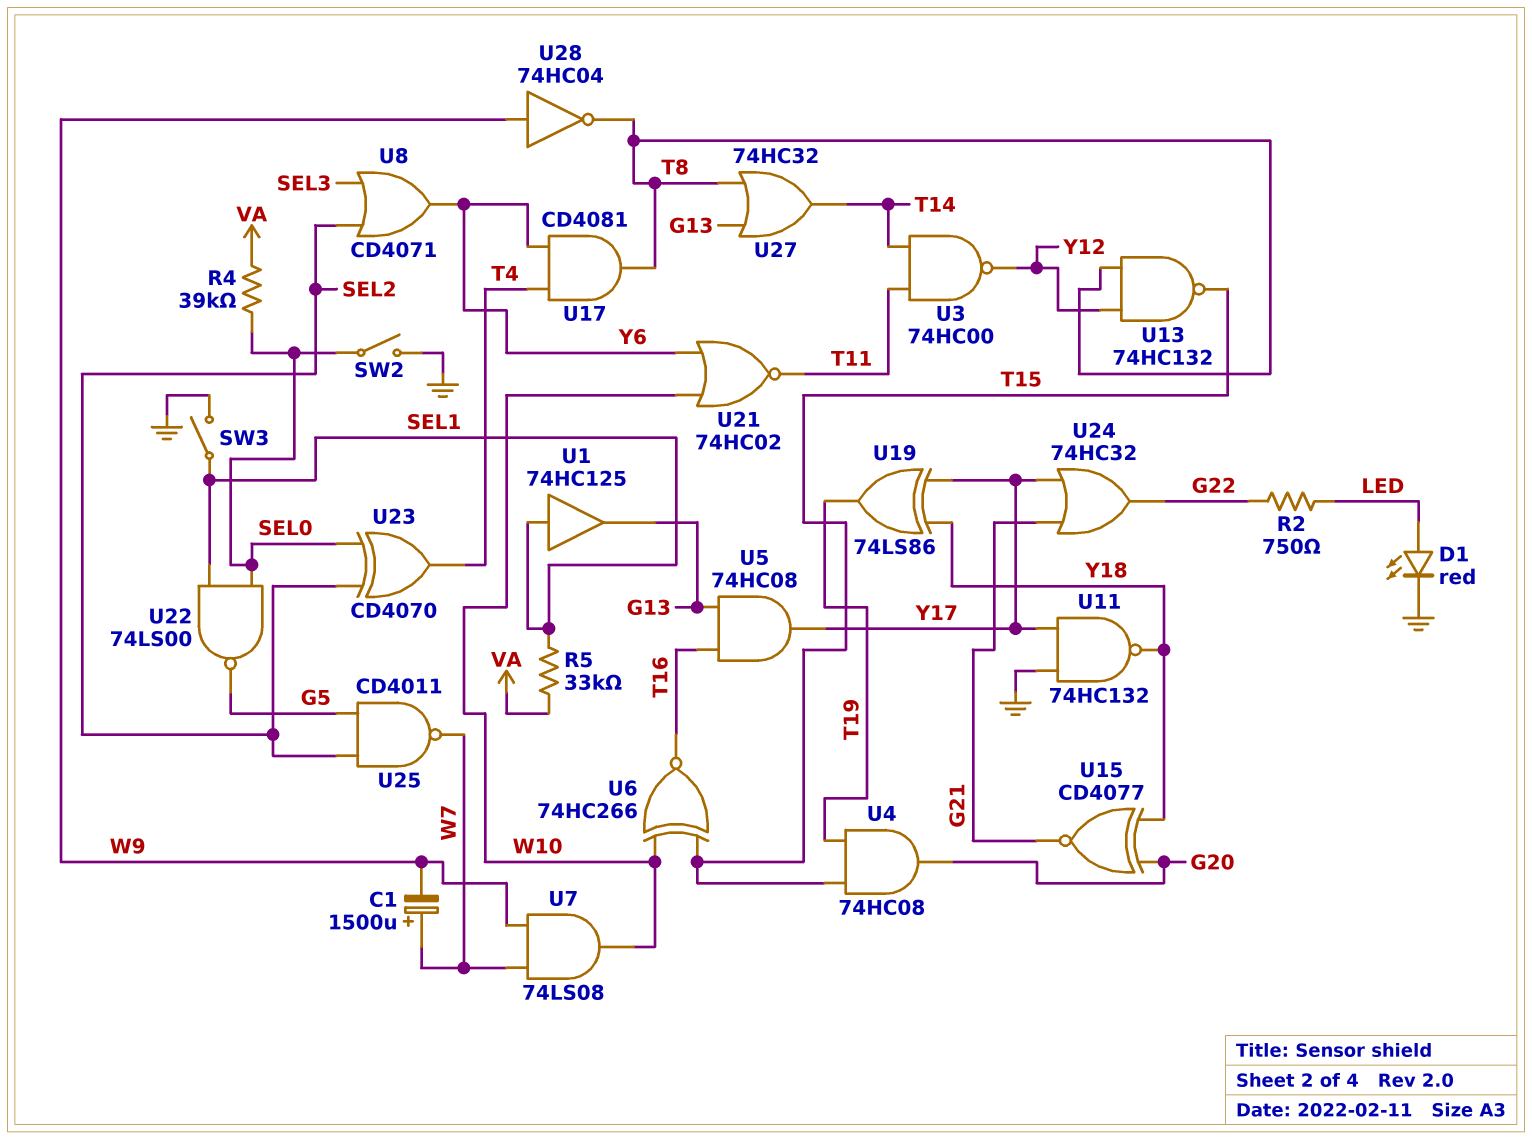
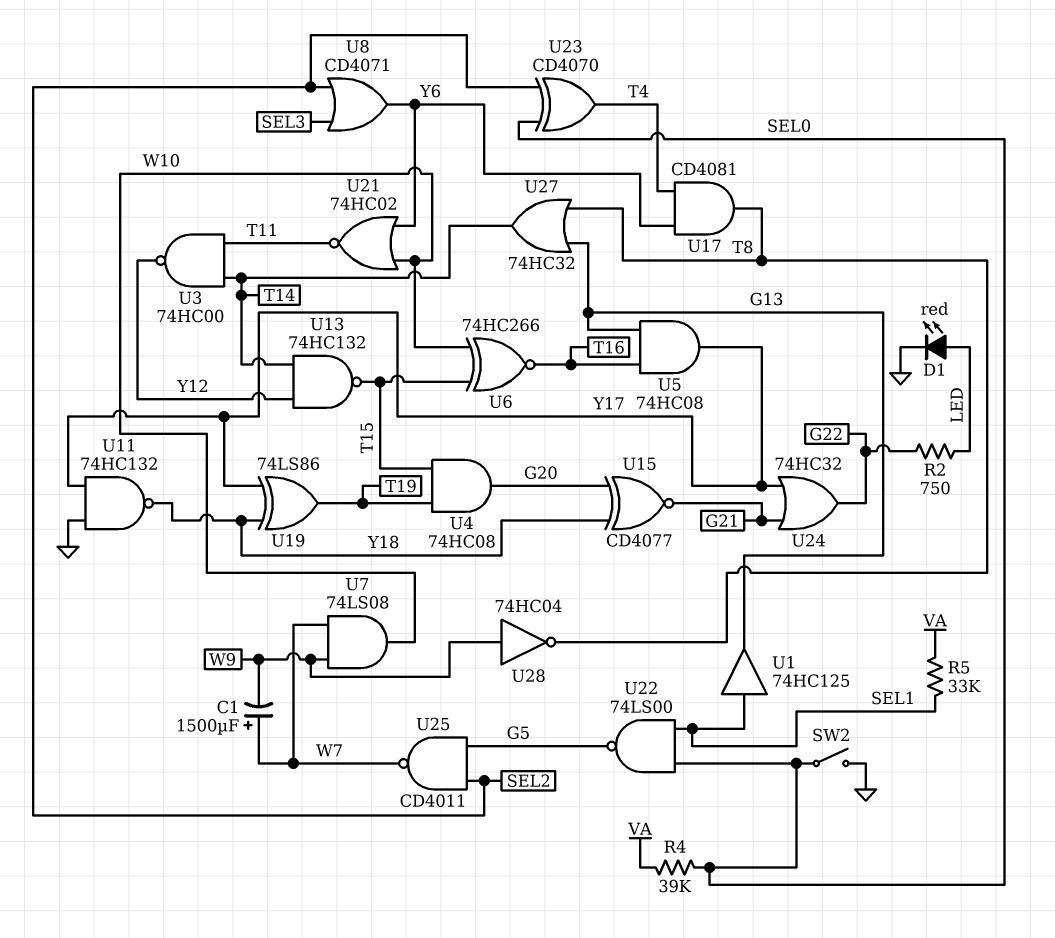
SW3: switch (GND, SEL1) -> none
U13: NAND 74HC132 (in T8, in Y12, out T15) -> NAND 74HC132 (in T14, in Y12, out T15)

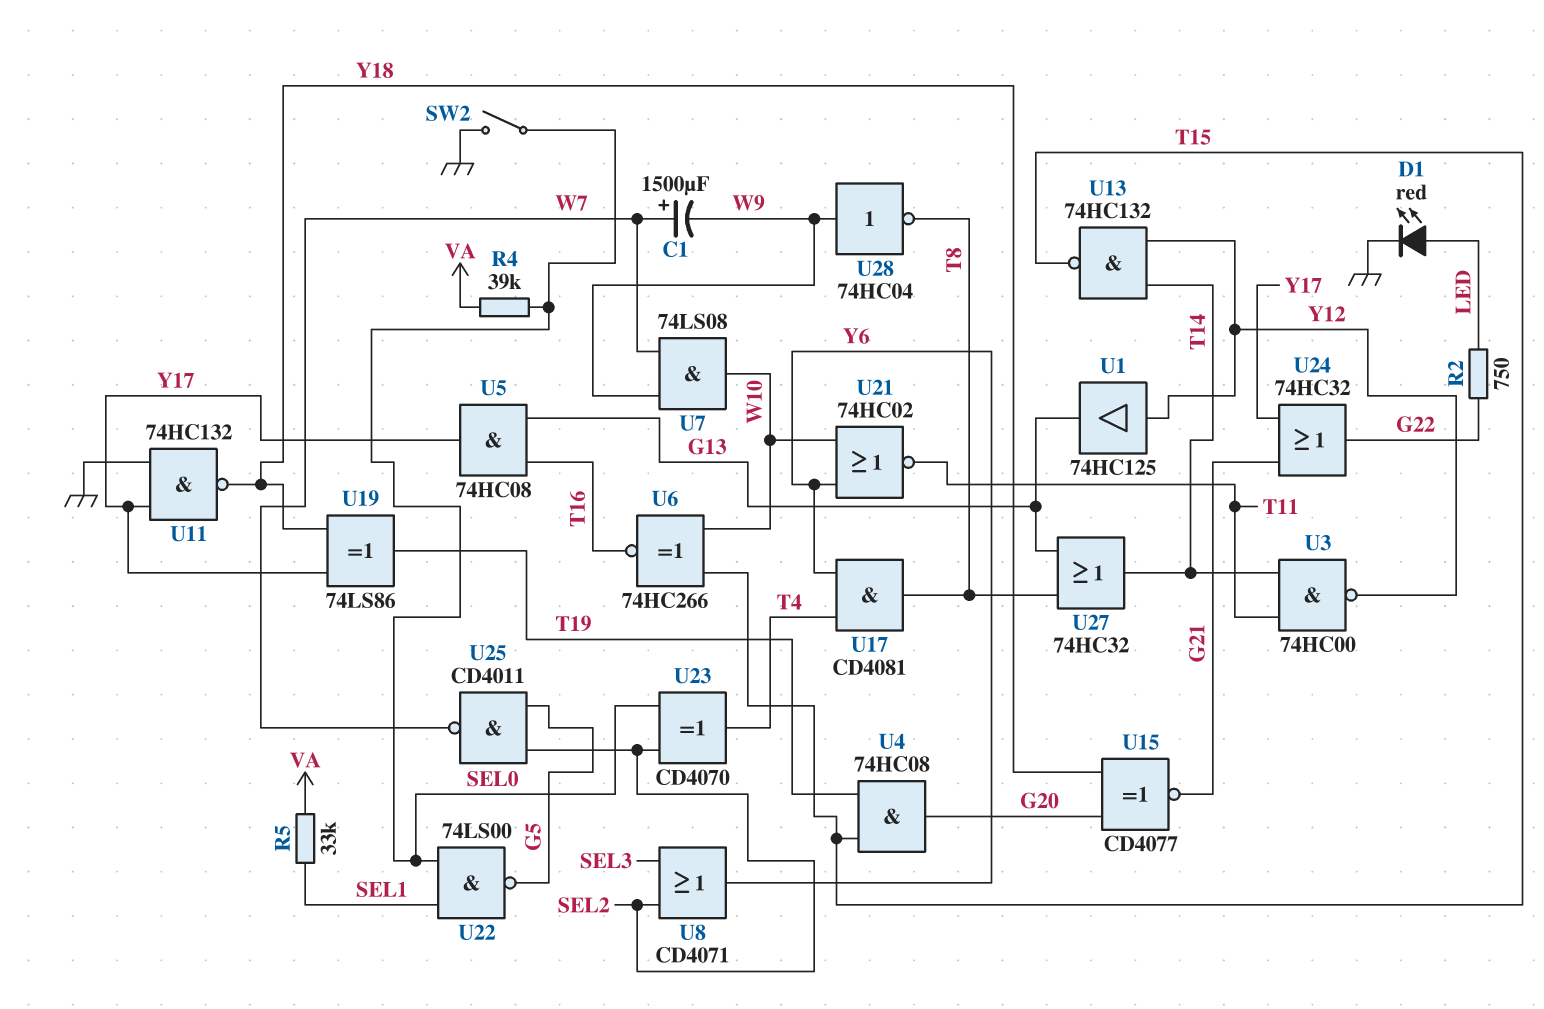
U1: buffer 74HC125 (in SEL1, out G13) -> buffer 74HC125 (in Y12, out G13)

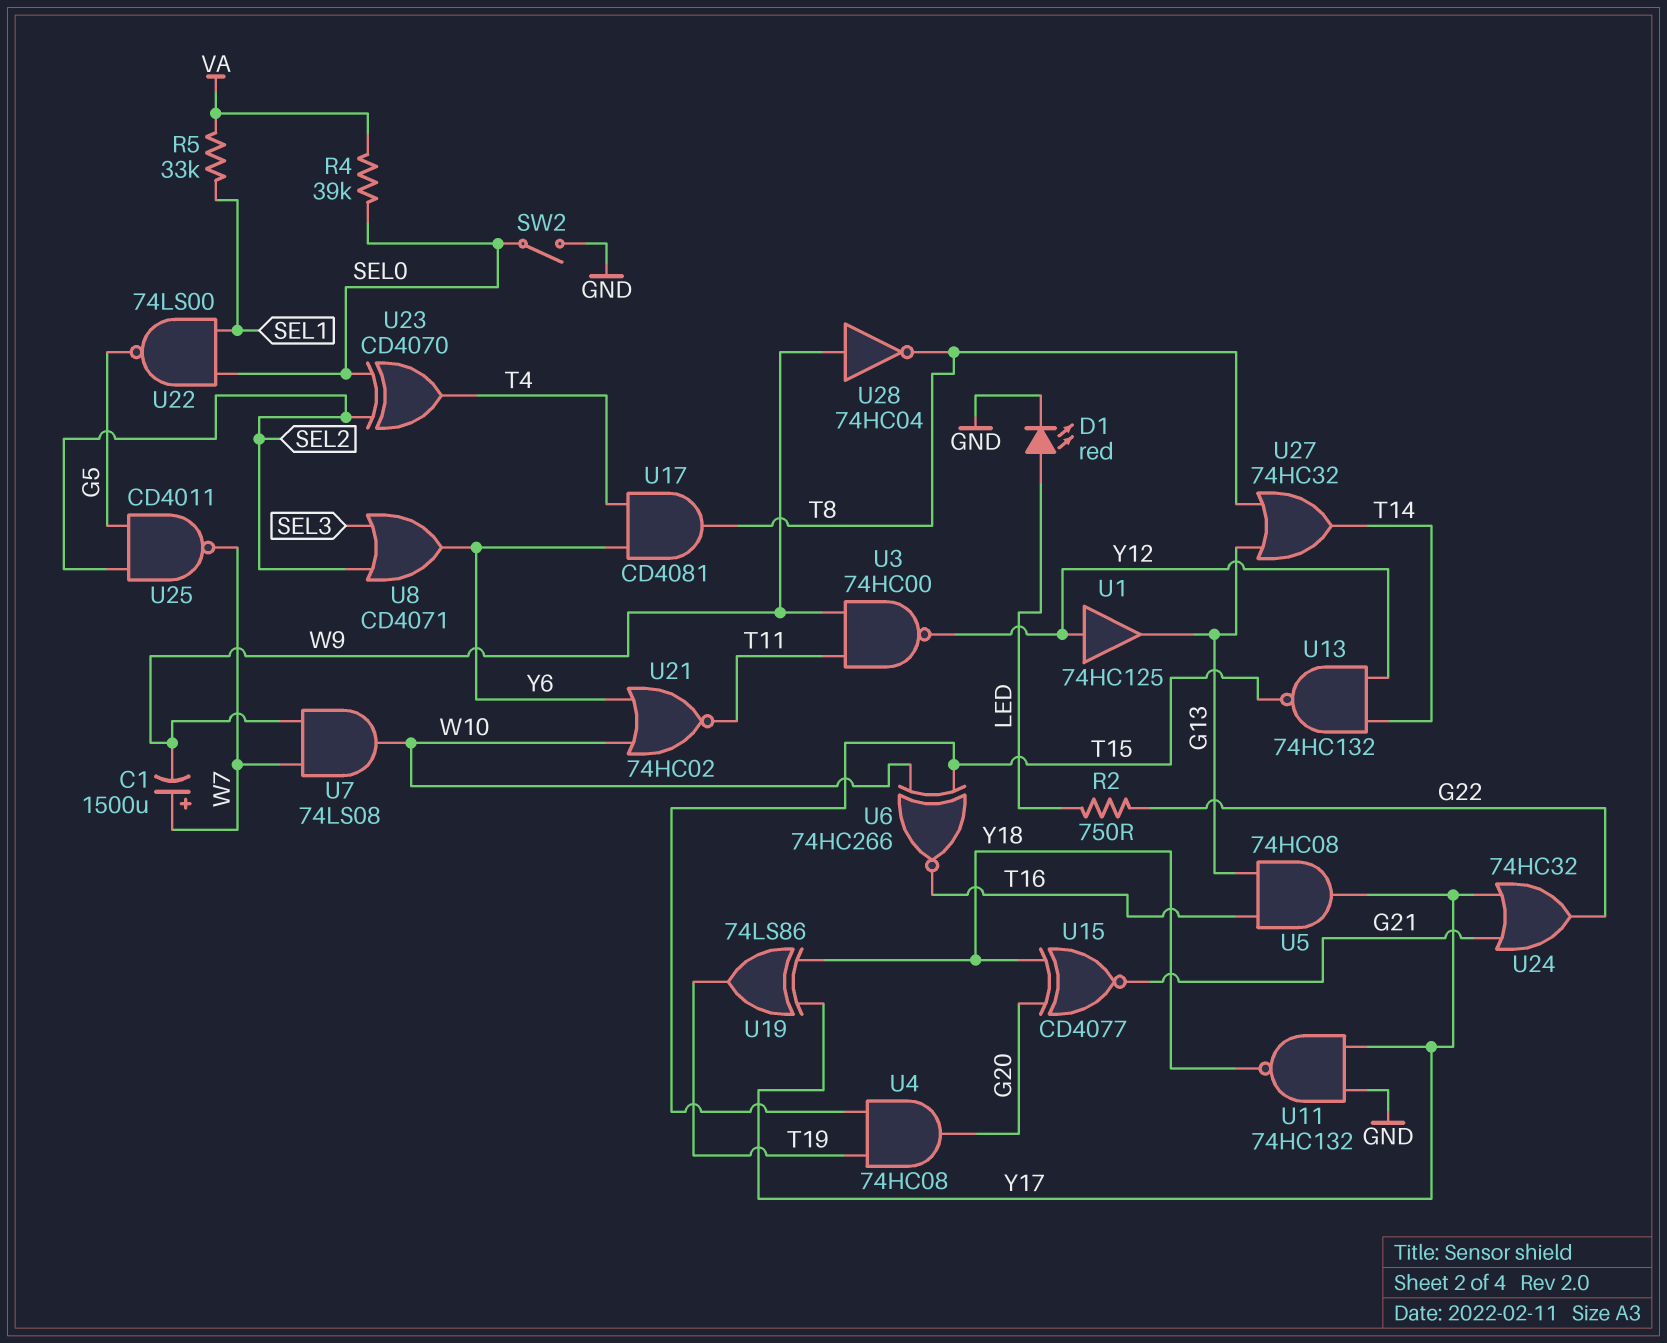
U3: NAND 74HC00 (in T11, in T14, out Y12) -> NAND 74HC00 (in T11, in W9, out Y12)

